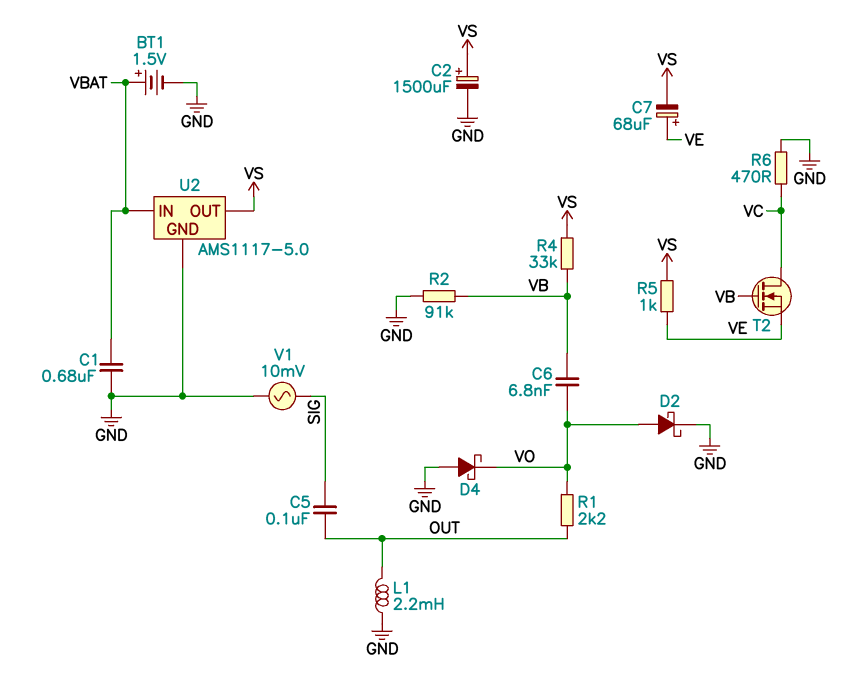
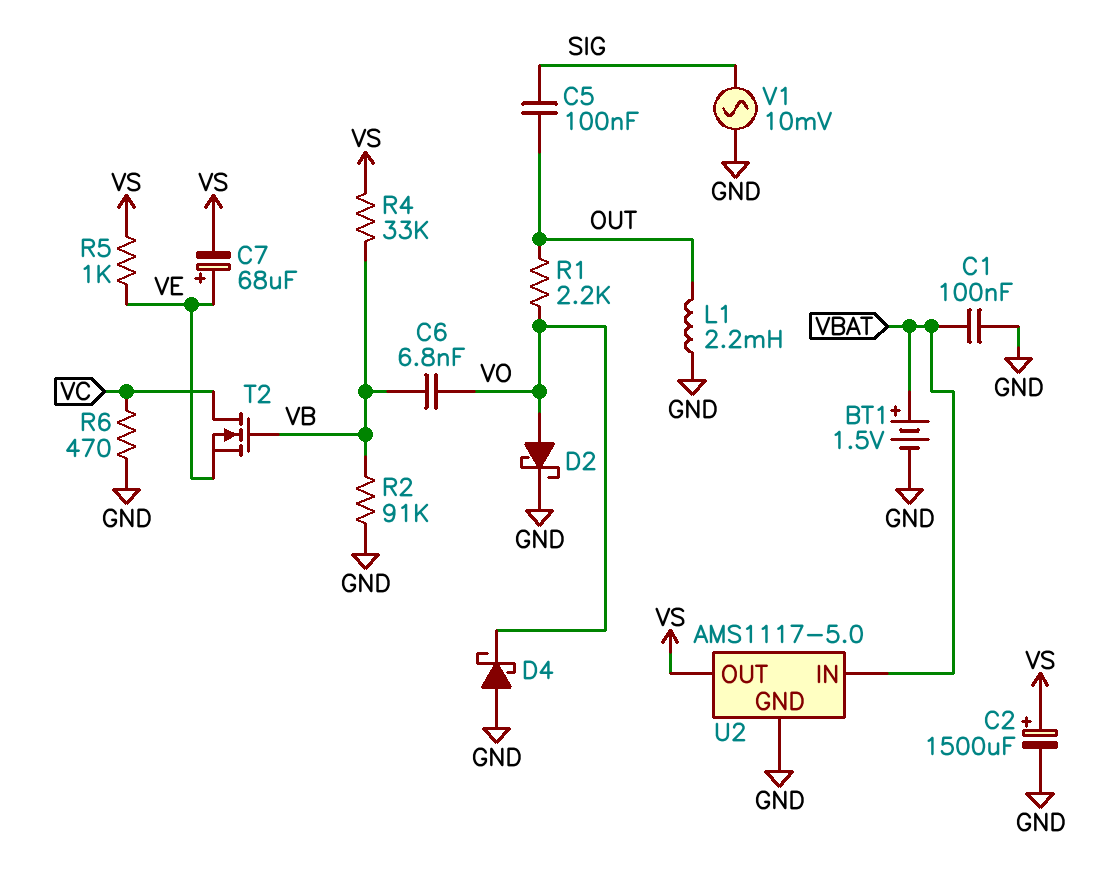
C1: 680nF (GND, VBAT) -> 100nF (GND, VBAT)

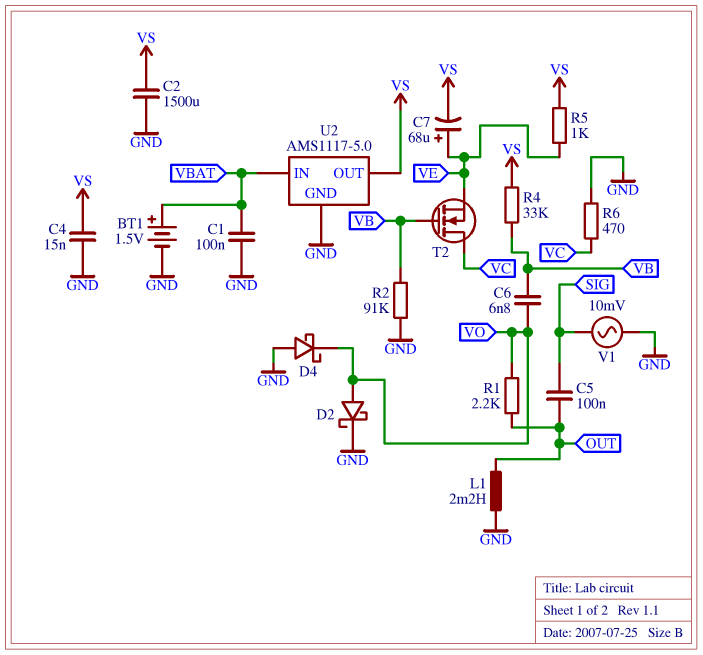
C2: 1500uF (plus VS, minus GND) -> 1500uF (GND, VS)
C4: none -> 15nF (GND, VS)

